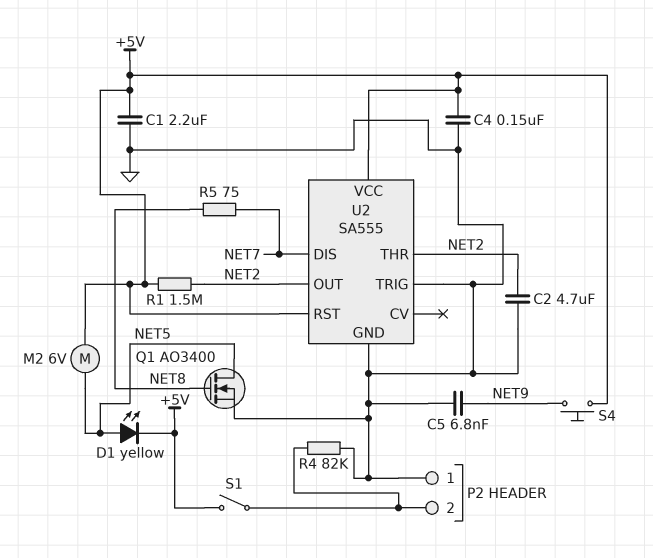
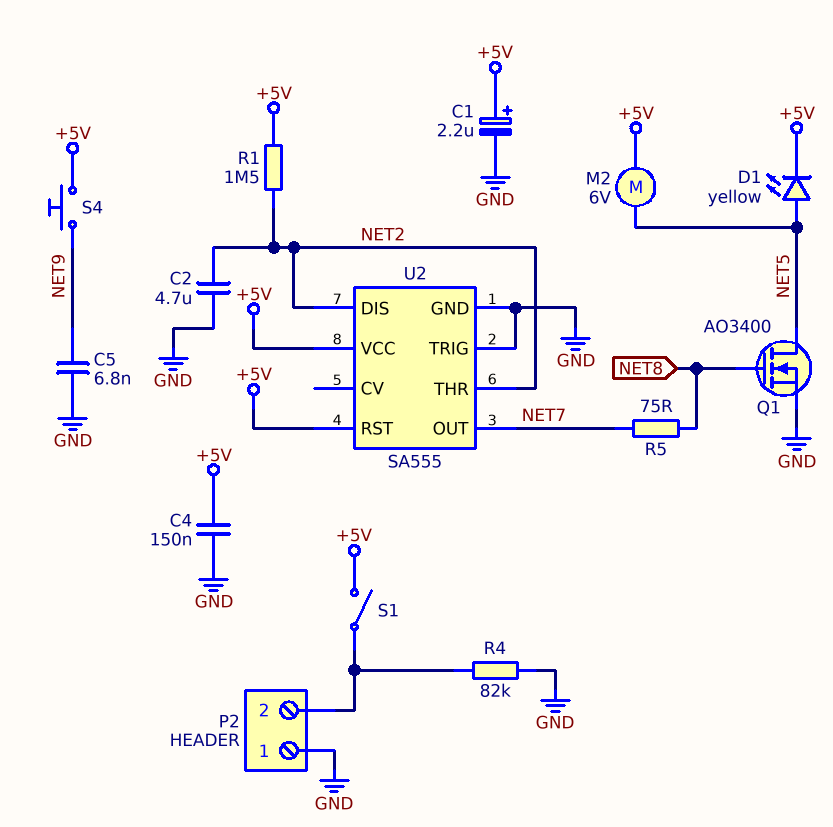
C1: 2.2uF (+5V, GND) -> 2.2uF (plus +5V, minus GND)
U2 pin DIS: NET7 -> NET2
U2 pin OUT: NET2 -> NET7

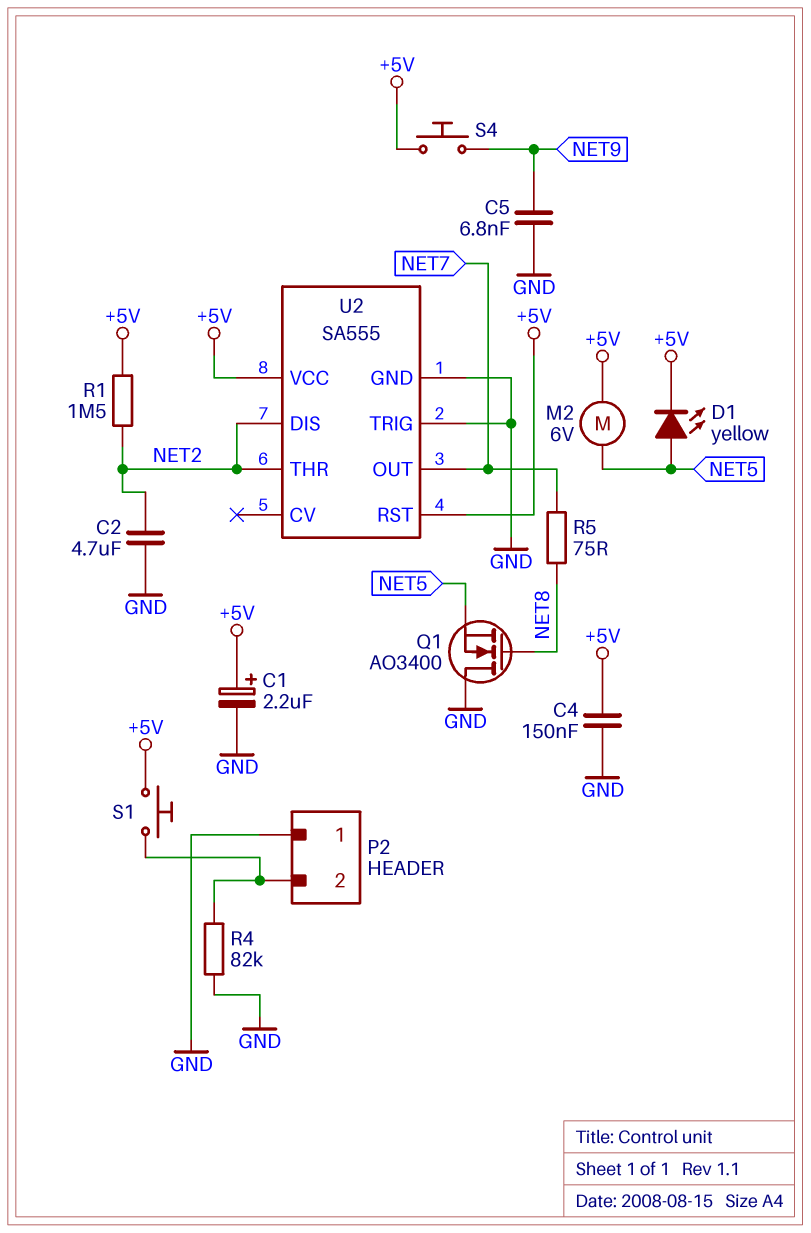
Q1: NMOS AO3400 (G NET8, D NET5, S GND) -> NMOS AO3400 (G NET8, D GND, S NET5)
S1: switch (+5V, P2/2) -> button (+5V, P2/2)

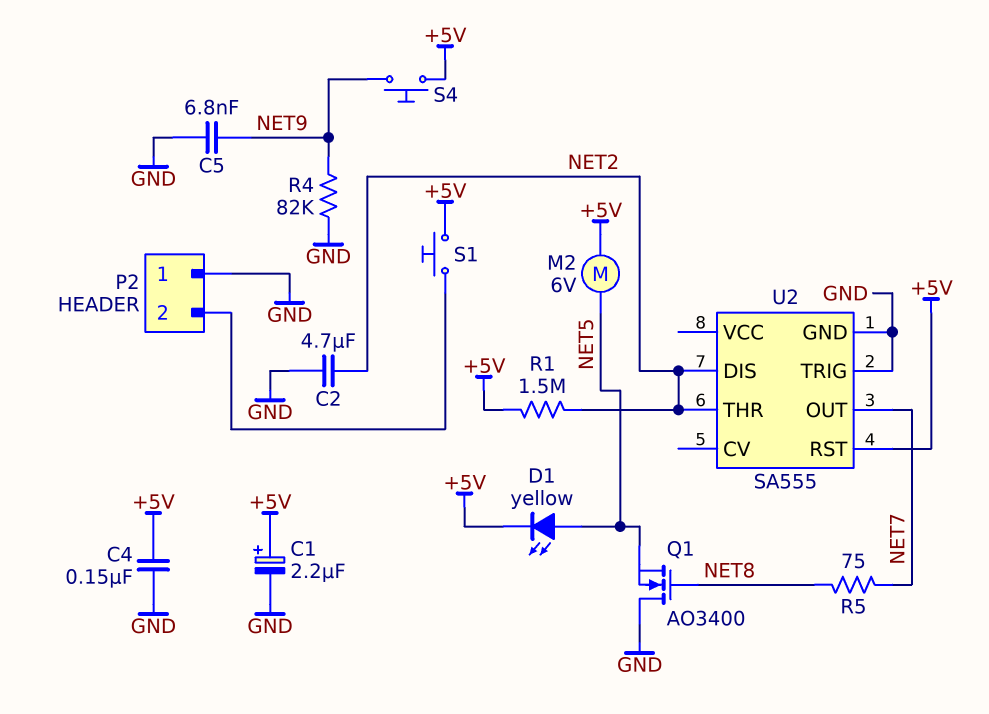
R4: 82k (GND, P2/2) -> 82k (GND, NET9)
U2 pin VCC: +5V -> none

